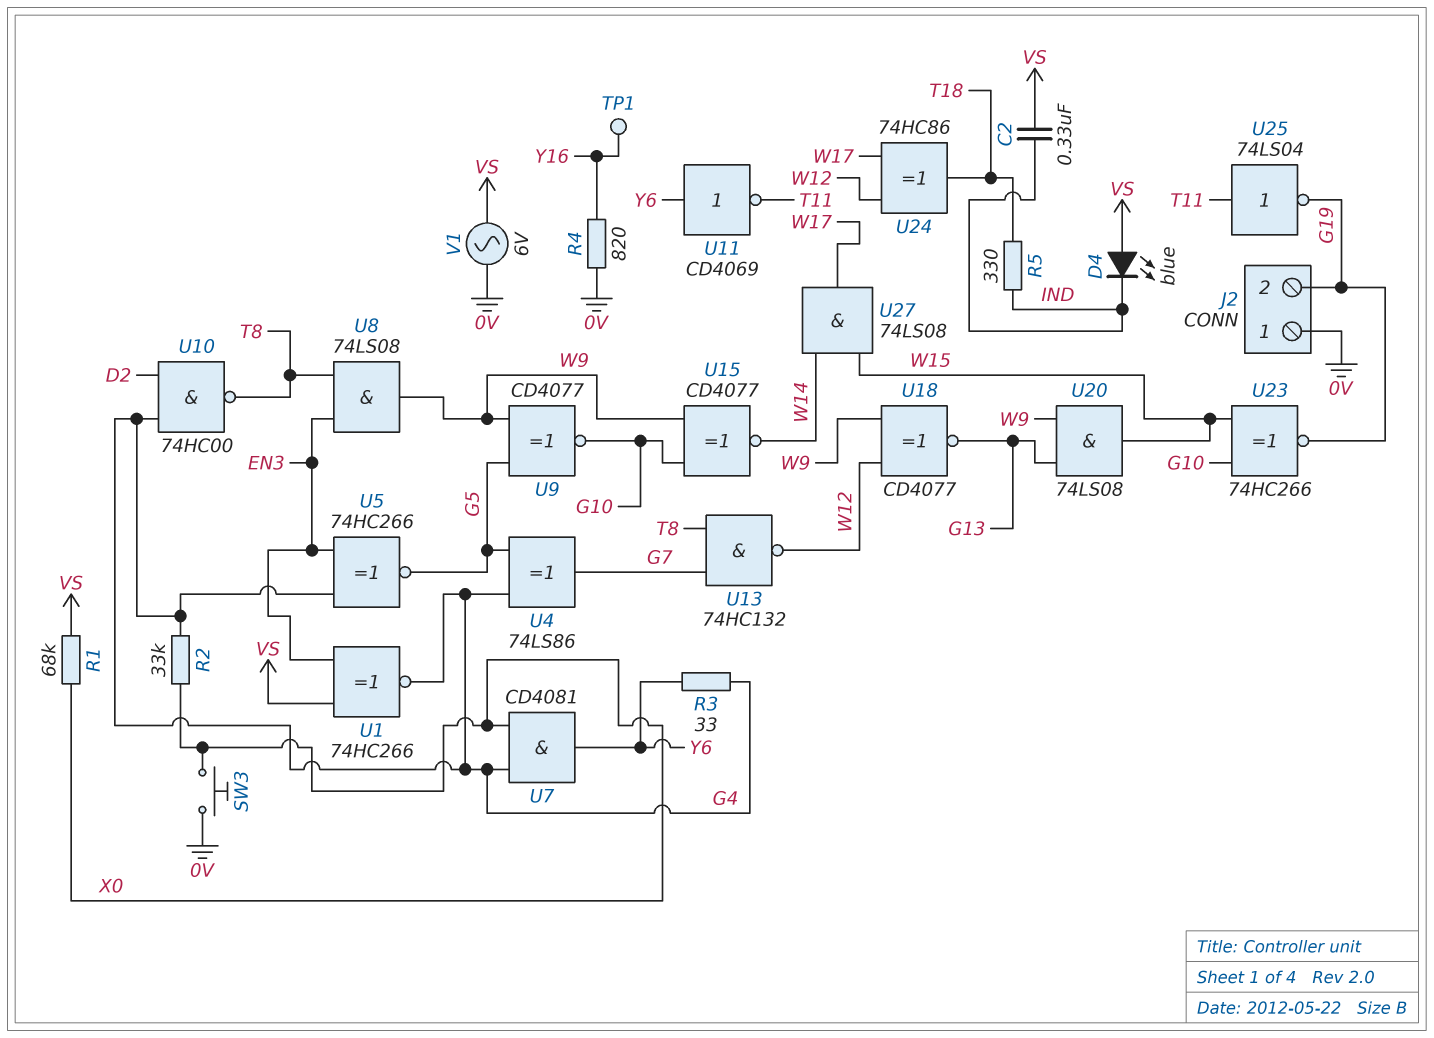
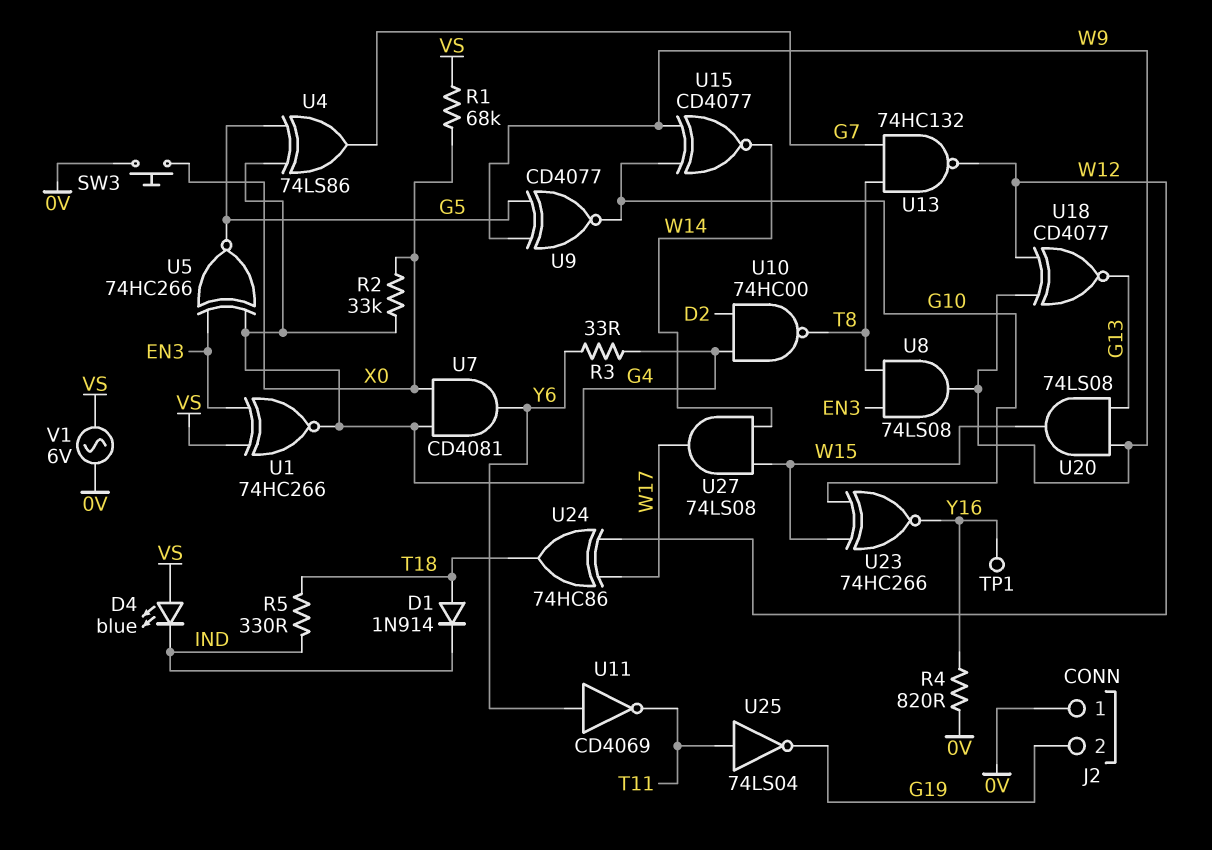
C2: 330nF (IND, VS) -> none
D1: none -> diode 1N914 (A T18, K IND)
U23: XNOR 74HC266 (in G10, in W15, out G19) -> XNOR 74HC266 (in G10, in W15, out Y16)

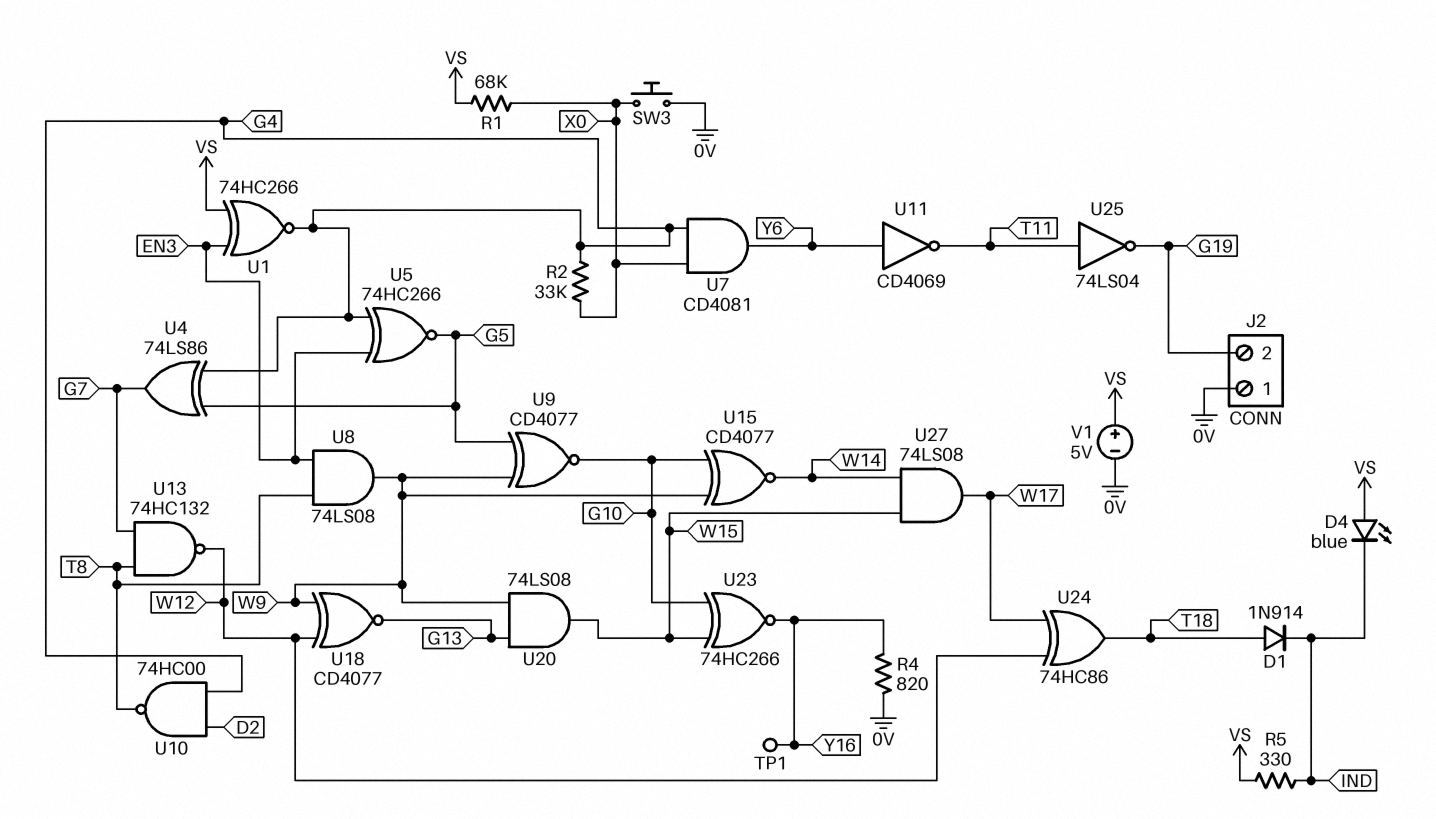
R3: 33 (G4, Y6) -> none
R5: 330 (IND, T18) -> 330 (IND, VS)
V1: AC 6V (0V, VS) -> 5V (plus VS, minus 0V)

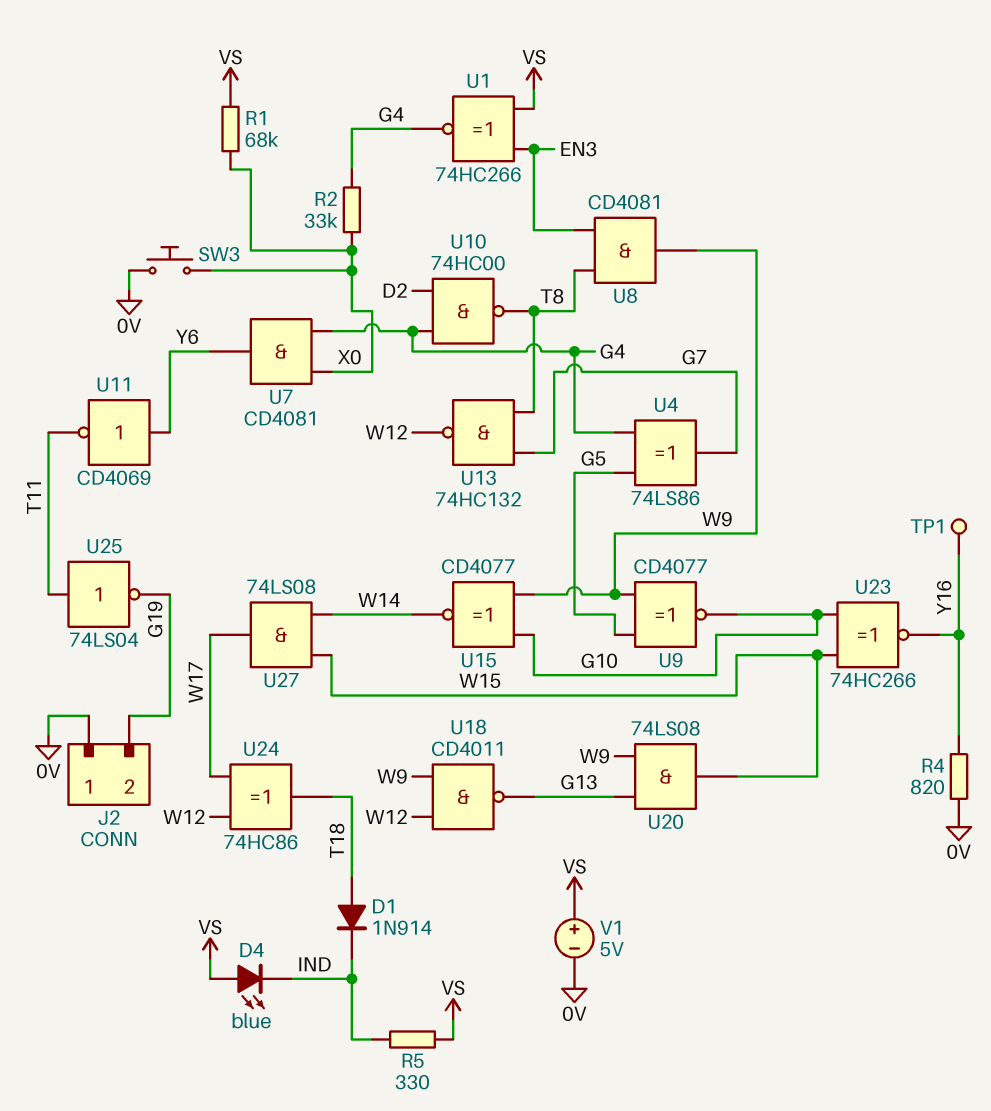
U5: XNOR 74HC266 (in EN3, in G4, out G5) -> none
U8: AND 74LS08 (in EN3, in T8, out W9) -> AND CD4081 (in EN3, in T8, out W9)
U18: XNOR CD4077 (in W9, in W12, out G13) -> NAND CD4011 (in W9, in W12, out G13)

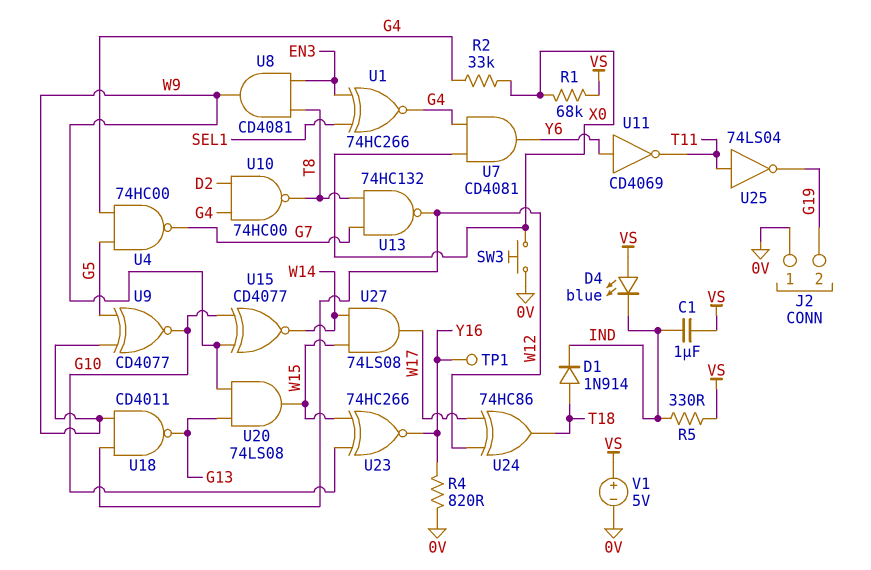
C1: none -> 1uF (IND, VS)
U1: XNOR 74HC266 (in EN3, in VS, out G4) -> XNOR 74HC266 (in EN3, in SEL1, out G4)
U4: XOR 74LS86 (in G4, in G5, out G7) -> NAND 74HC00 (in G4, in G5, out G7)

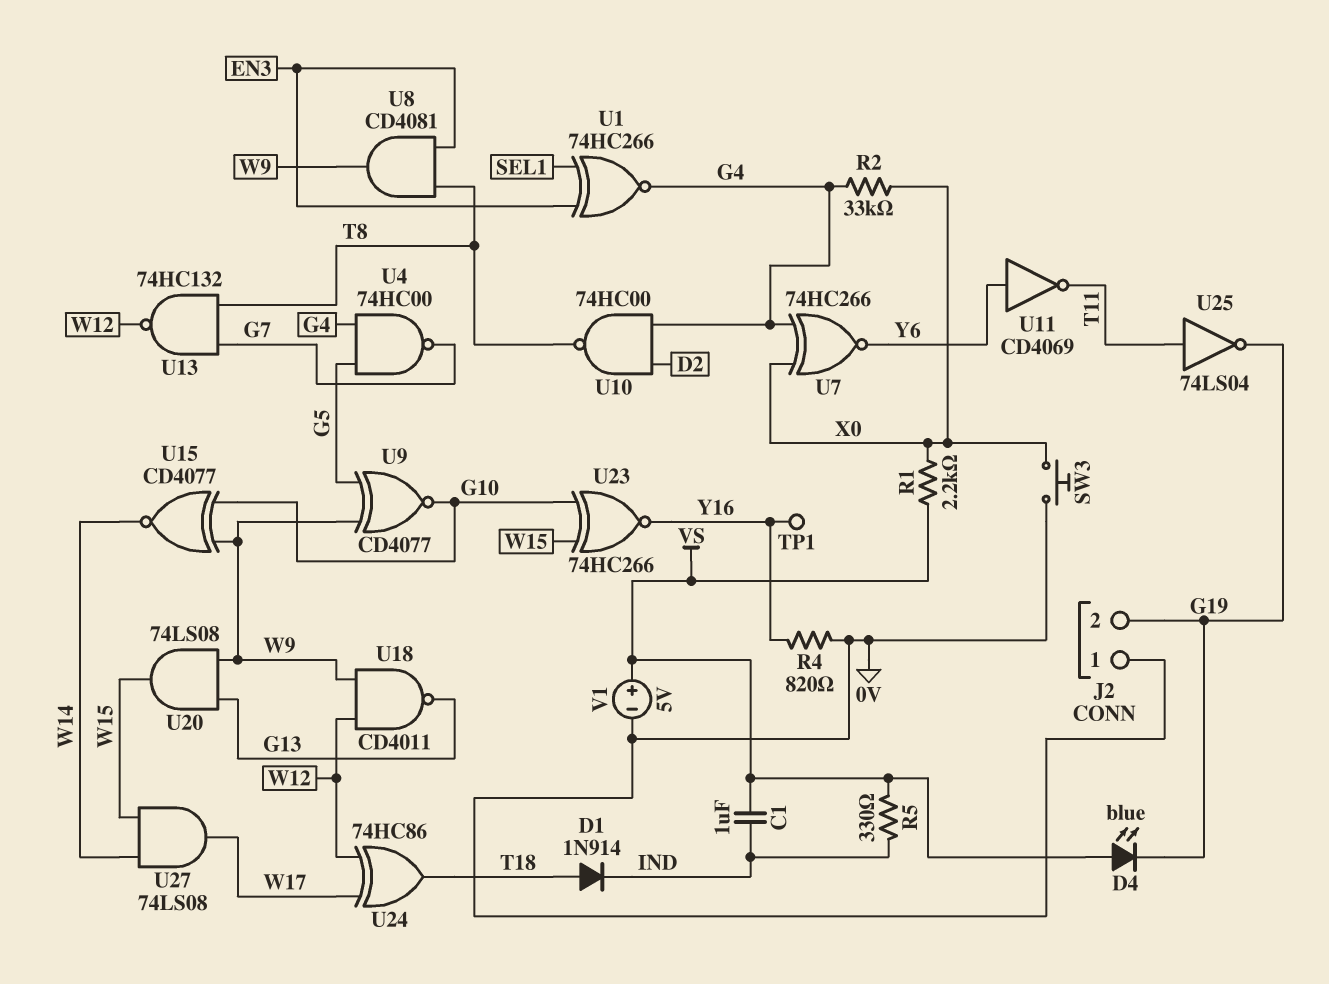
D4: LED blue (A VS, K IND) -> LED blue (A VS, K G19)
R1: 68k (VS, X0) -> 2.2k (VS, X0)
U7: AND CD4081 (in G4, in X0, out Y6) -> XNOR 74HC266 (in G4, in X0, out Y6)

